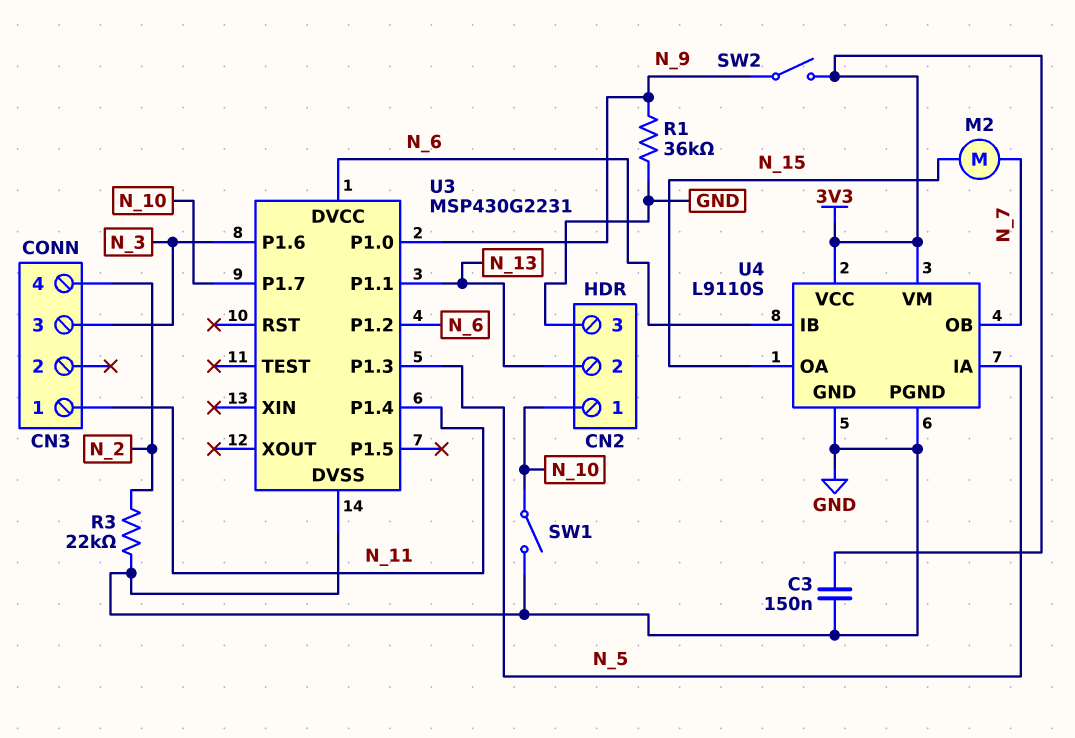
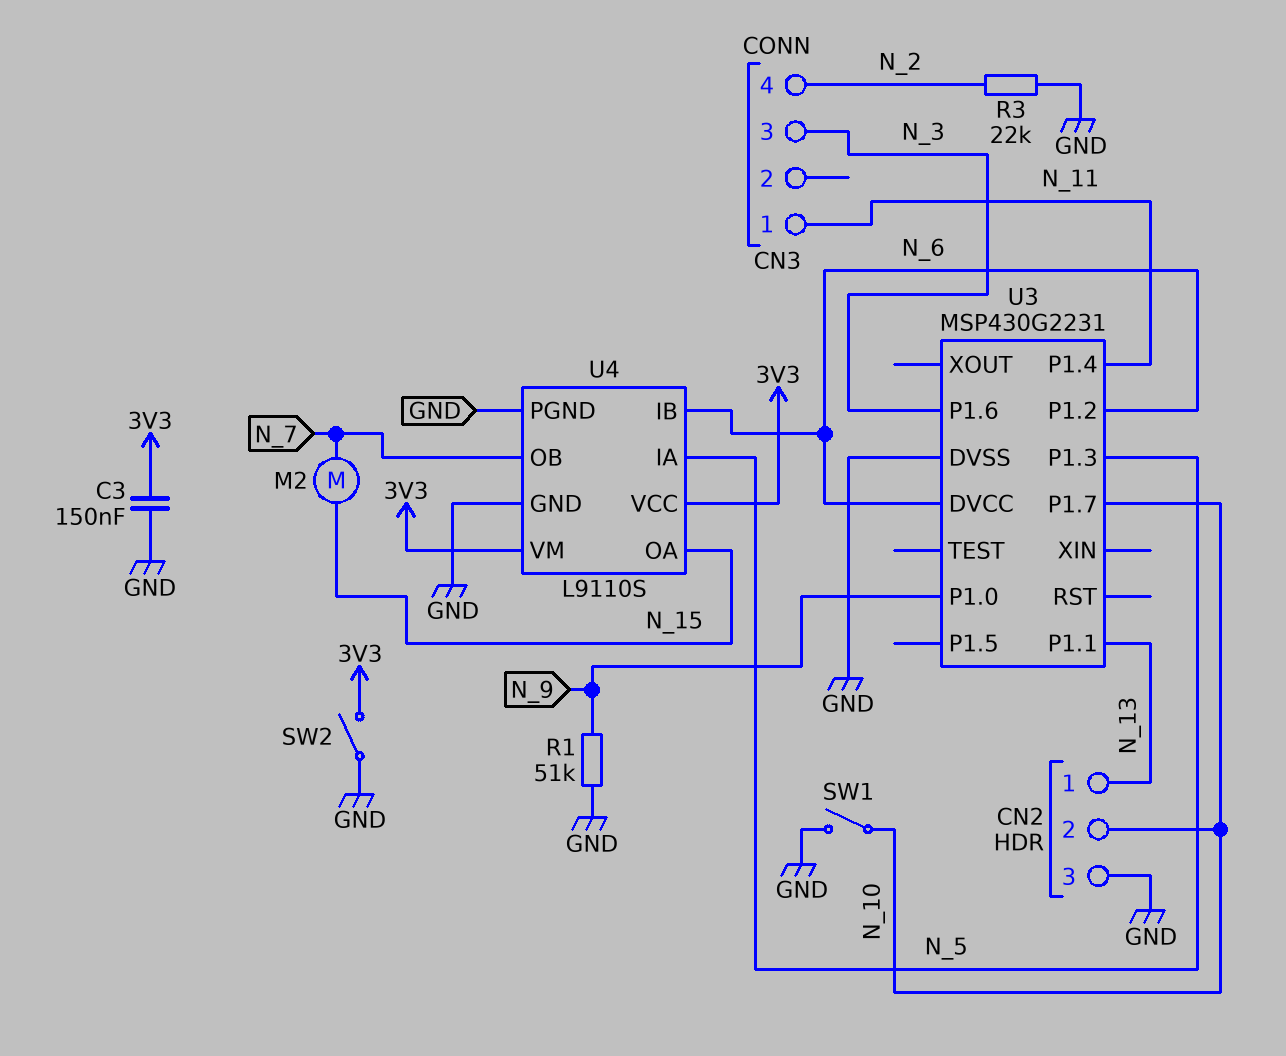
CN2 pin 1: N_10 -> N_13
CN2 pin 2: N_13 -> N_10
R1: 36k (GND, N_9) -> 51k (GND, N_9)
SW2: switch (3V3, N_9) -> switch (3V3, GND)

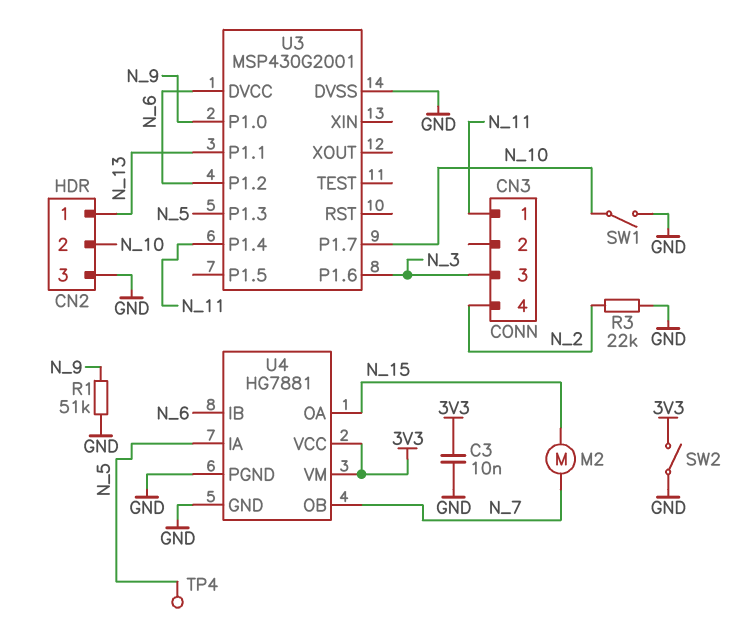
C3: 150nF (3V3, GND) -> 10nF (3V3, GND)
TP4: none -> test point (N_5)
U3: MSP430G2231 -> MSP430G2001
U4: L9110S -> HG7881

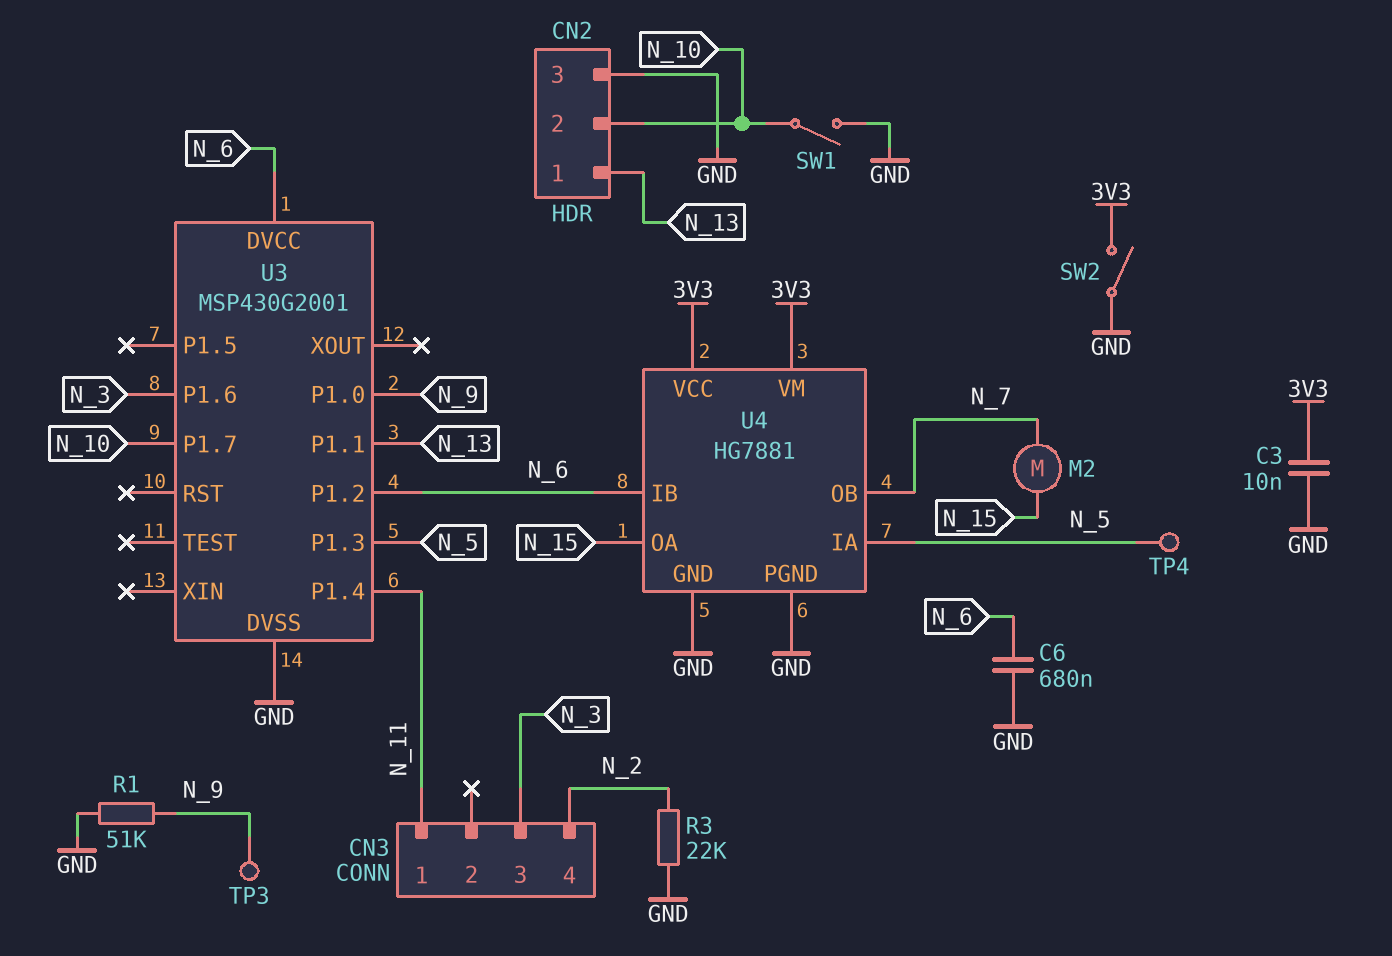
C6: none -> 680nF (GND, N_6)
TP3: none -> test point (N_9)

